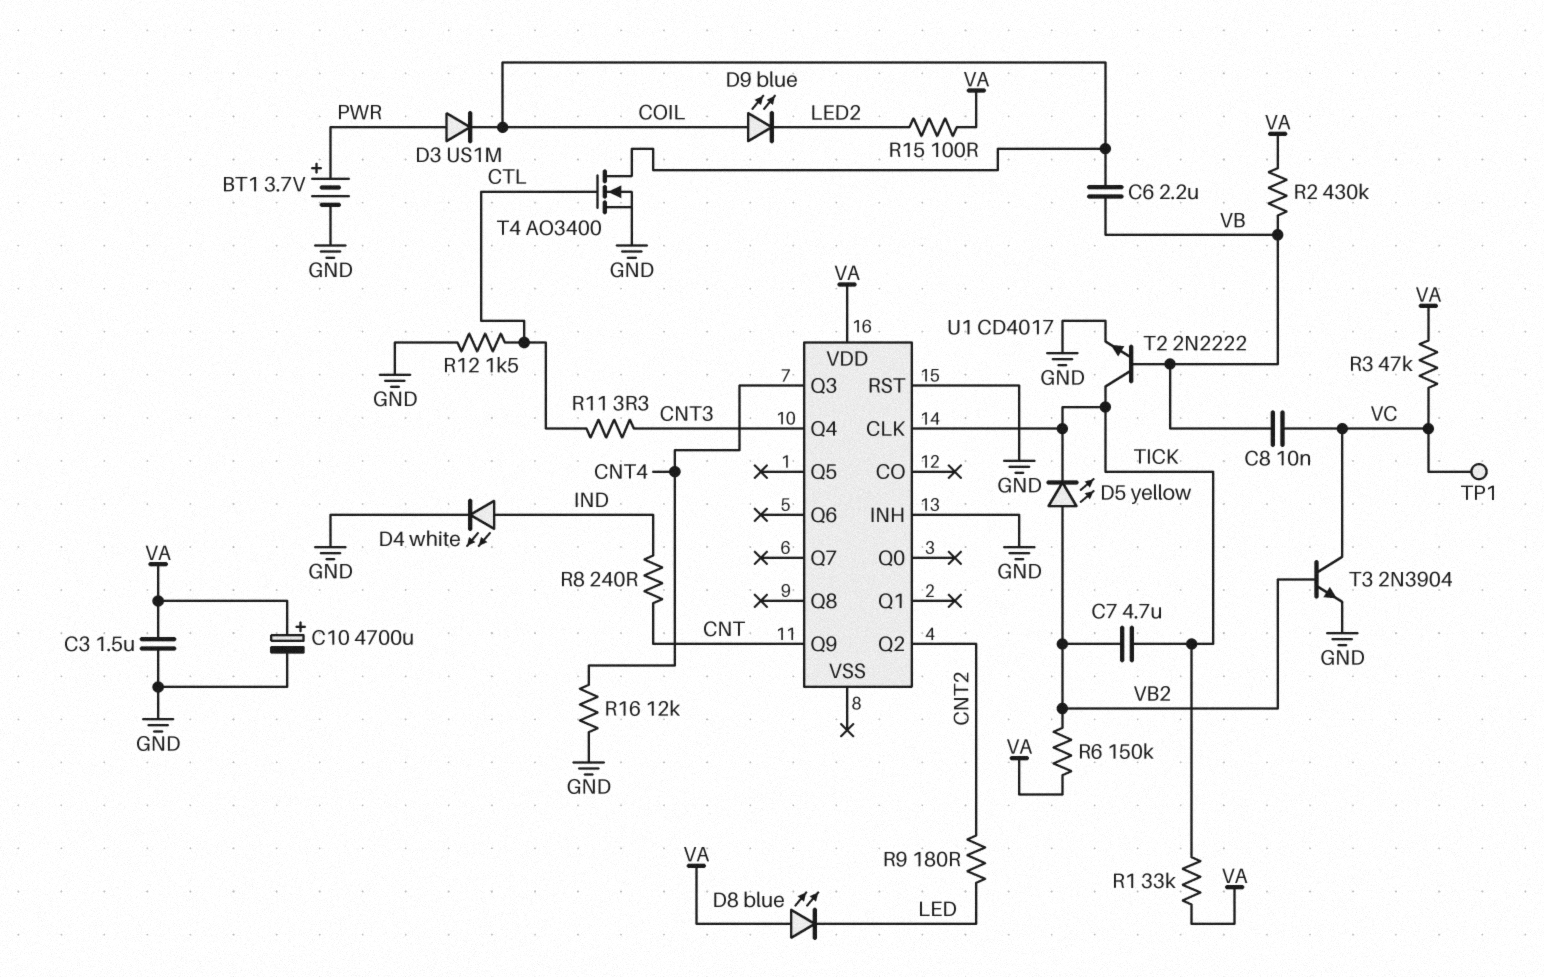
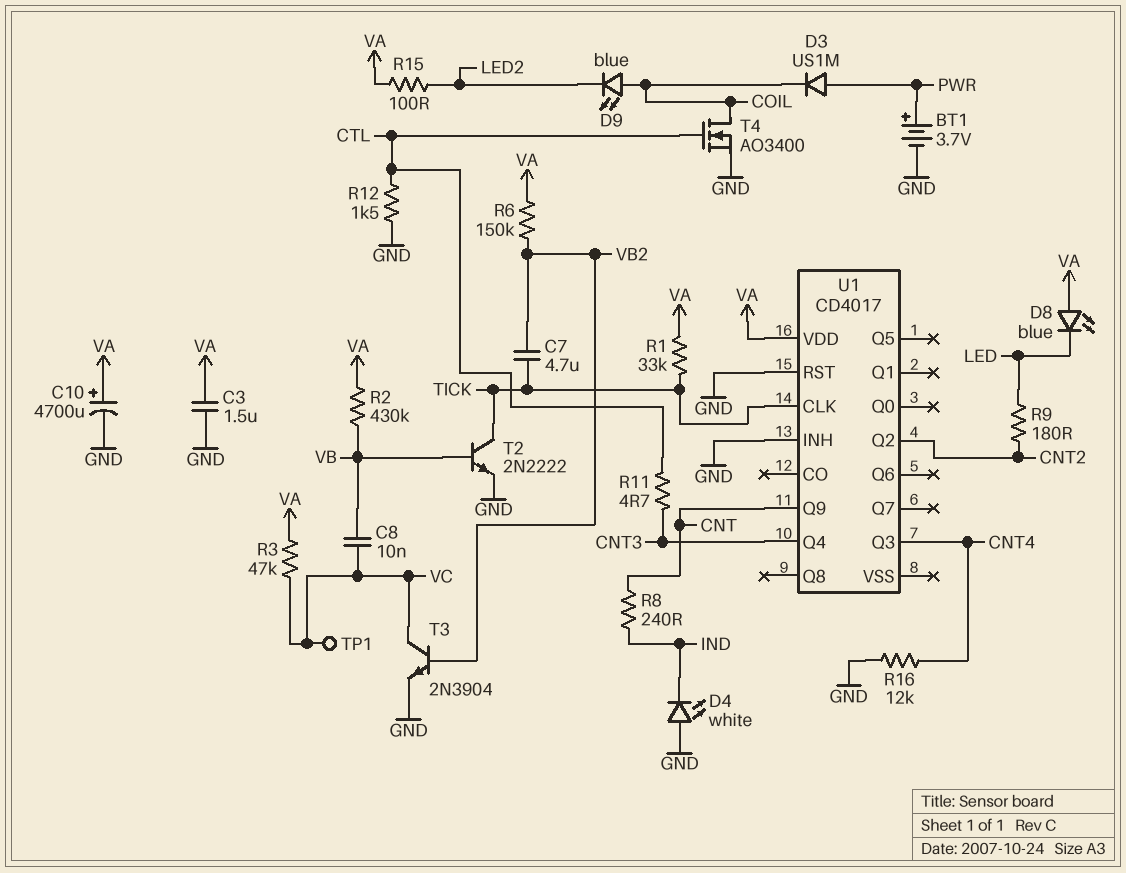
C6: 2.2uF (COIL, VB) -> none
D4: LED white (A IND, K GND) -> LED white (A GND, K IND)
D5: LED yellow (A VB2, K TICK) -> none
R11: 3.3 (CNT3, CTL) -> 4.7 (CNT3, CTL)

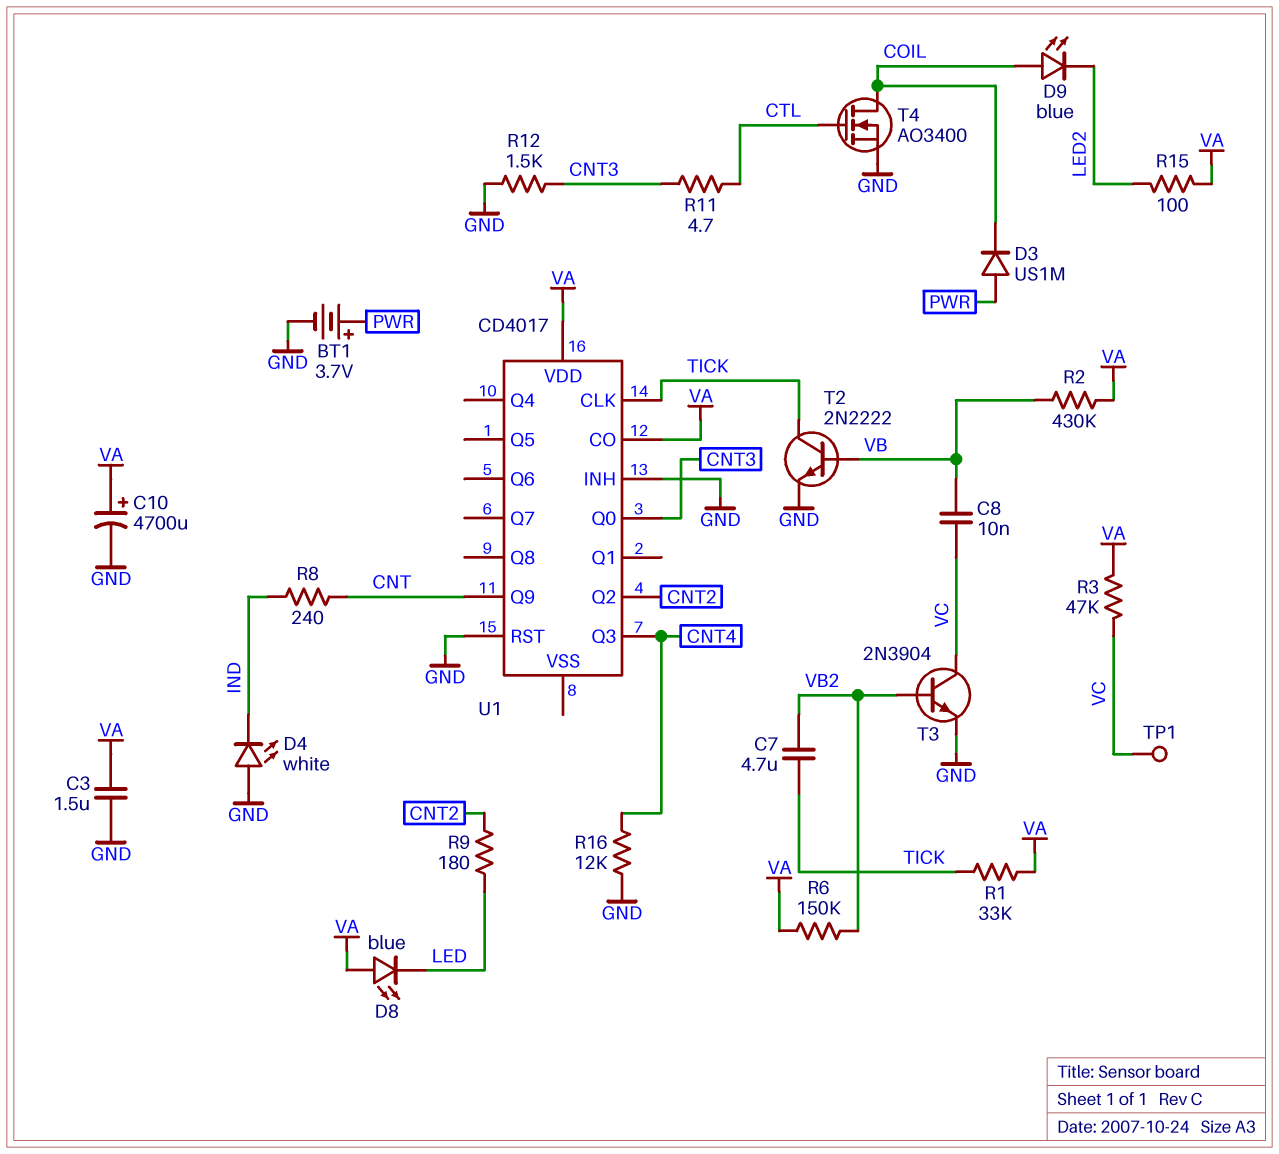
R12: 1.5k (CTL, GND) -> 1.5k (CNT3, GND)
U1 pin CO: none -> VA
U1 pin Q0: none -> CNT3
U1 pin Q4: CNT3 -> none

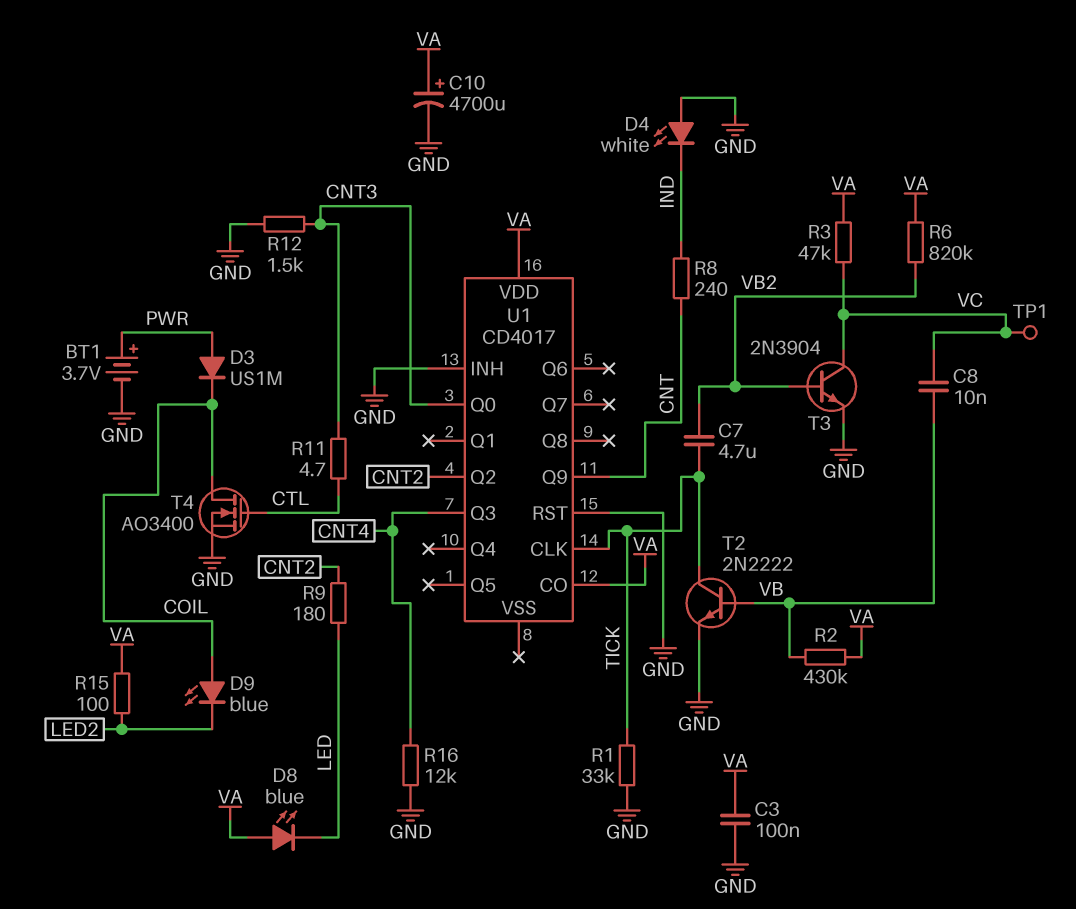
C3: 1.5uF (GND, VA) -> 100nF (GND, VA)
R1: 33k (TICK, VA) -> 33k (GND, TICK)
R6: 150k (VA, VB2) -> 820k (VA, VB2)

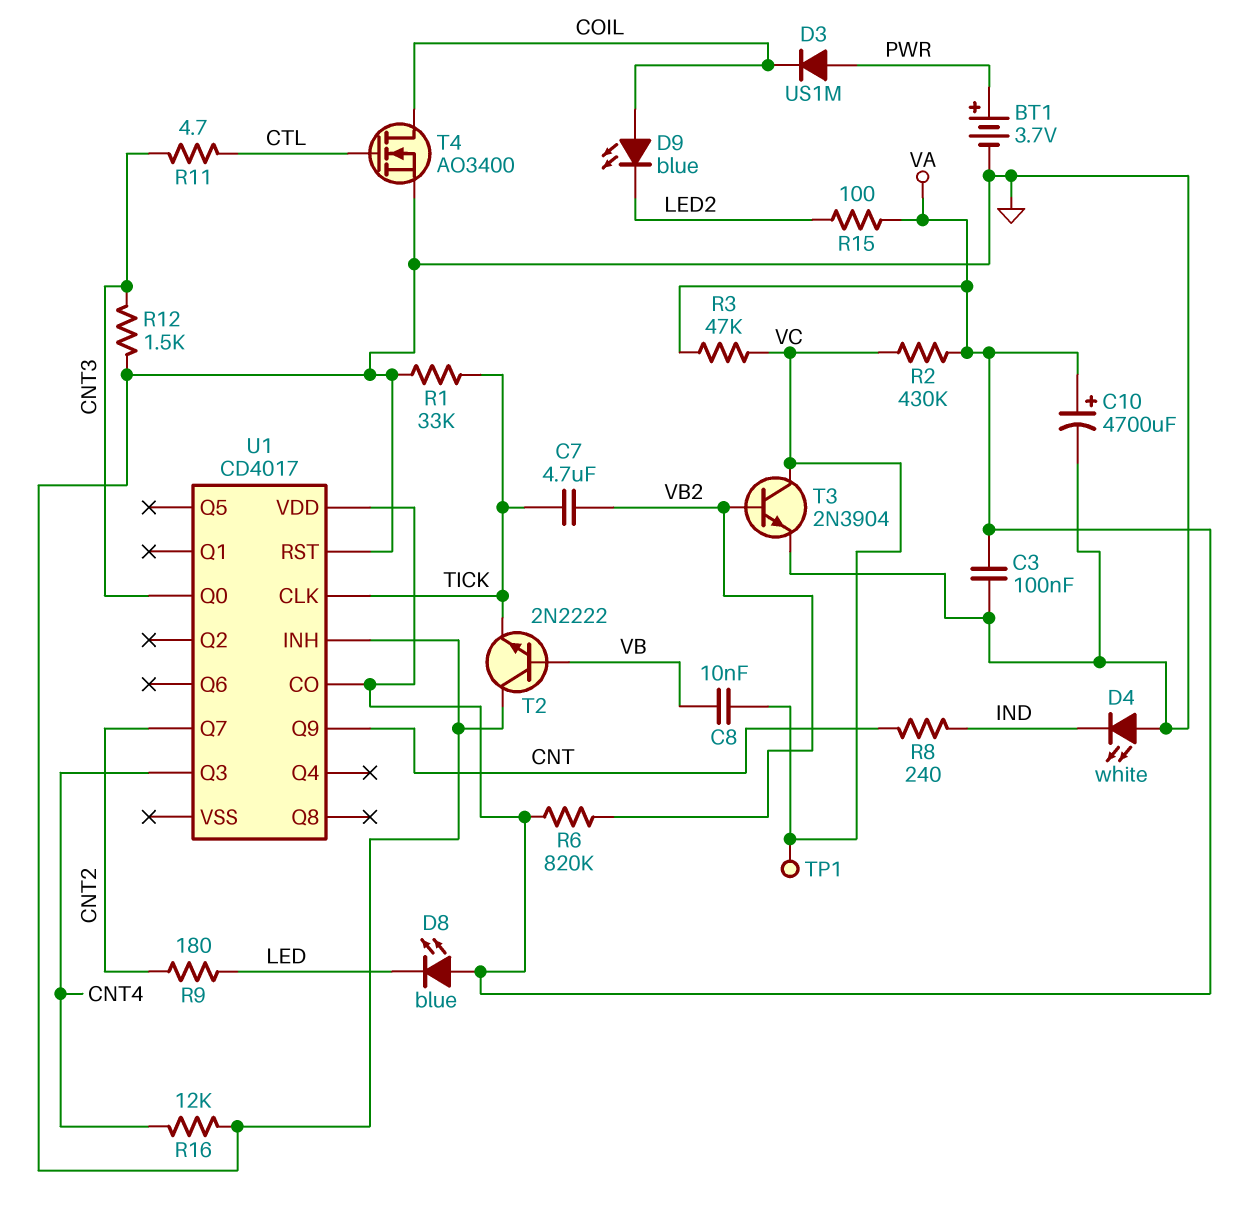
R2: 430k (VA, VB) -> 430k (VA, VC)
T2: NPN 2N2222 (B VB, C TICK, E GND) -> NPN 2N2222 (B VB, C GND, E TICK)
U1 pin Q2: CNT2 -> none
U1 pin Q7: none -> CNT2

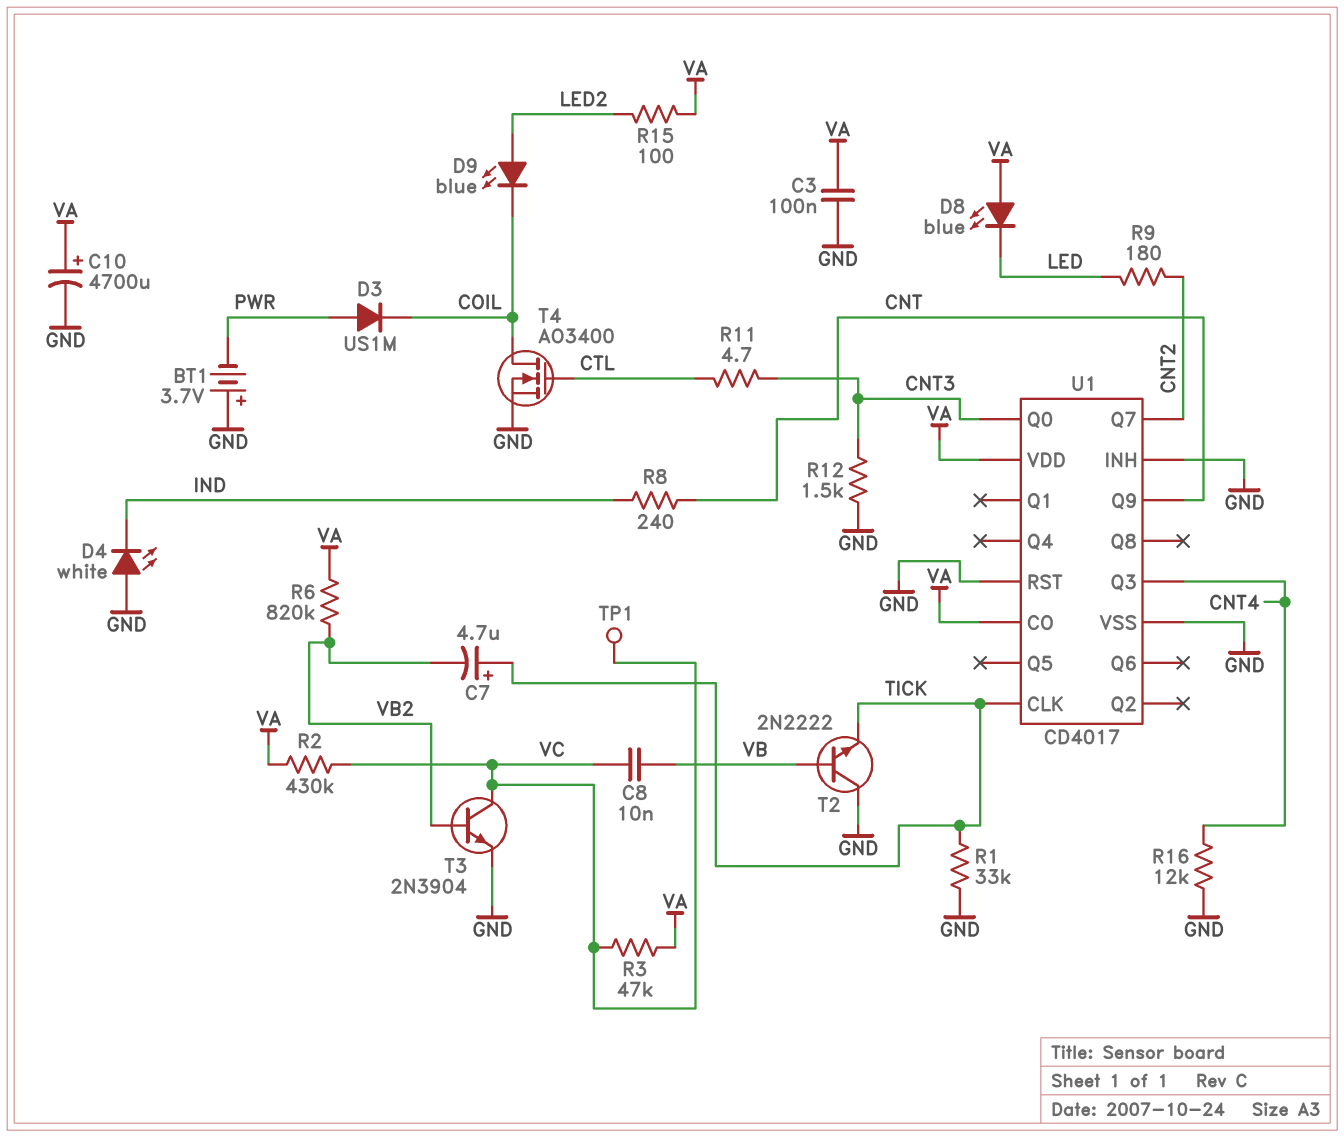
BT1: 3.7V (plus PWR, minus GND) -> 3.7V (plus GND, minus PWR)
C7: 4.7uF (TICK, VB2) -> 4.7uF (plus TICK, minus VB2)
D9: LED blue (A COIL, K LED2) -> LED blue (A LED2, K COIL)
U1 pin VSS: none -> GND

